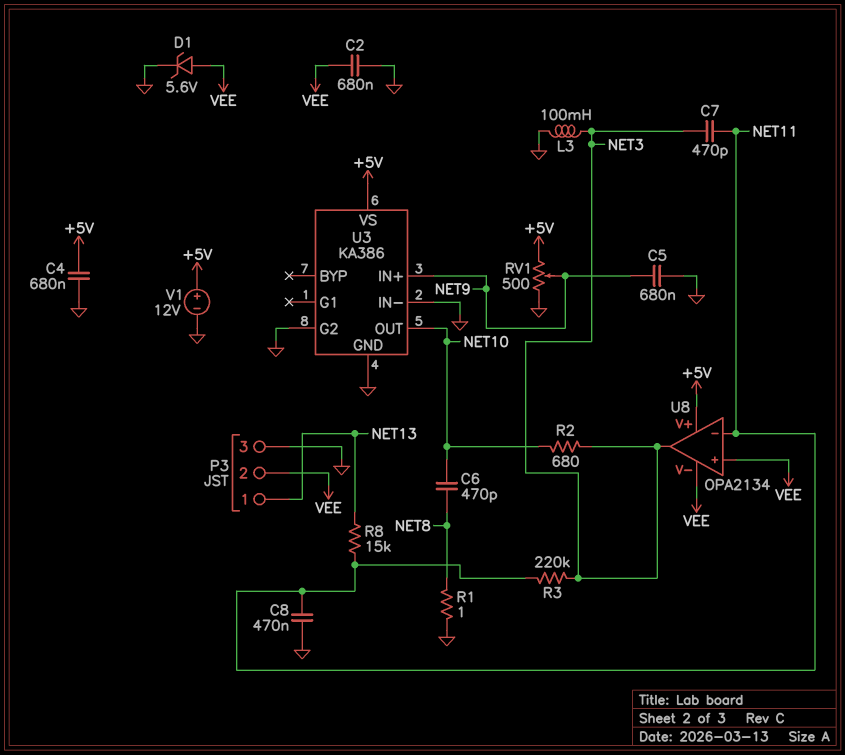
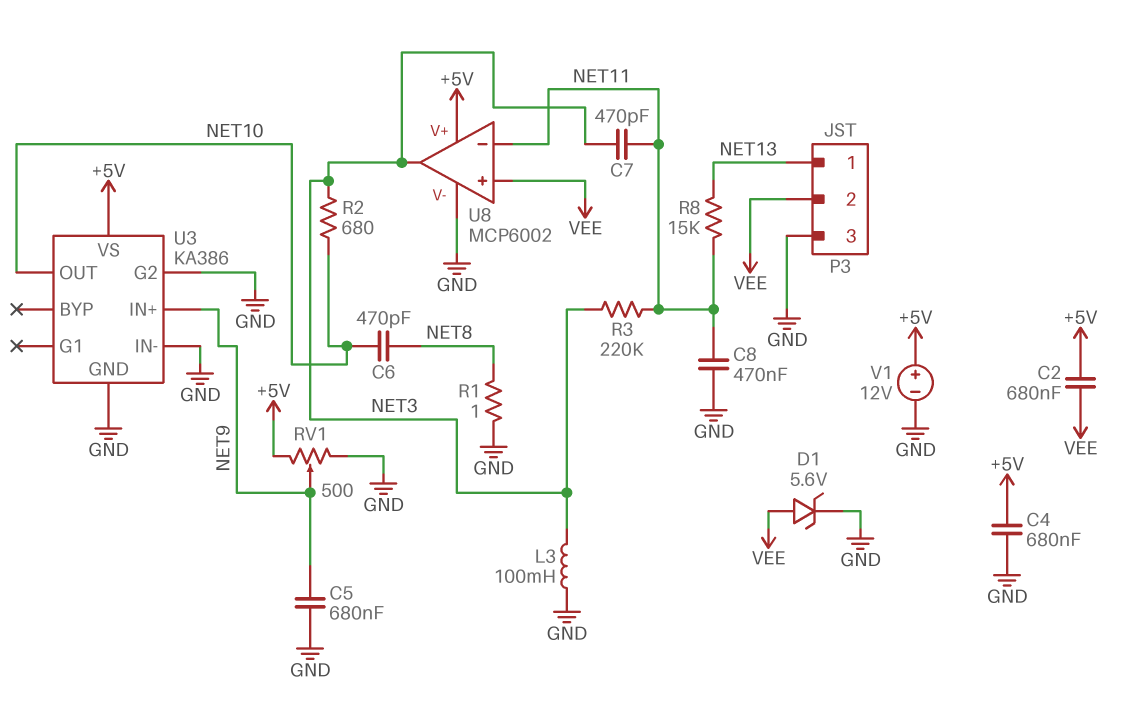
C2: 680nF (GND, VEE) -> 680nF (+5V, VEE)
U8: OPA2134 -> MCP6002
U8 pin V-: VEE -> GND

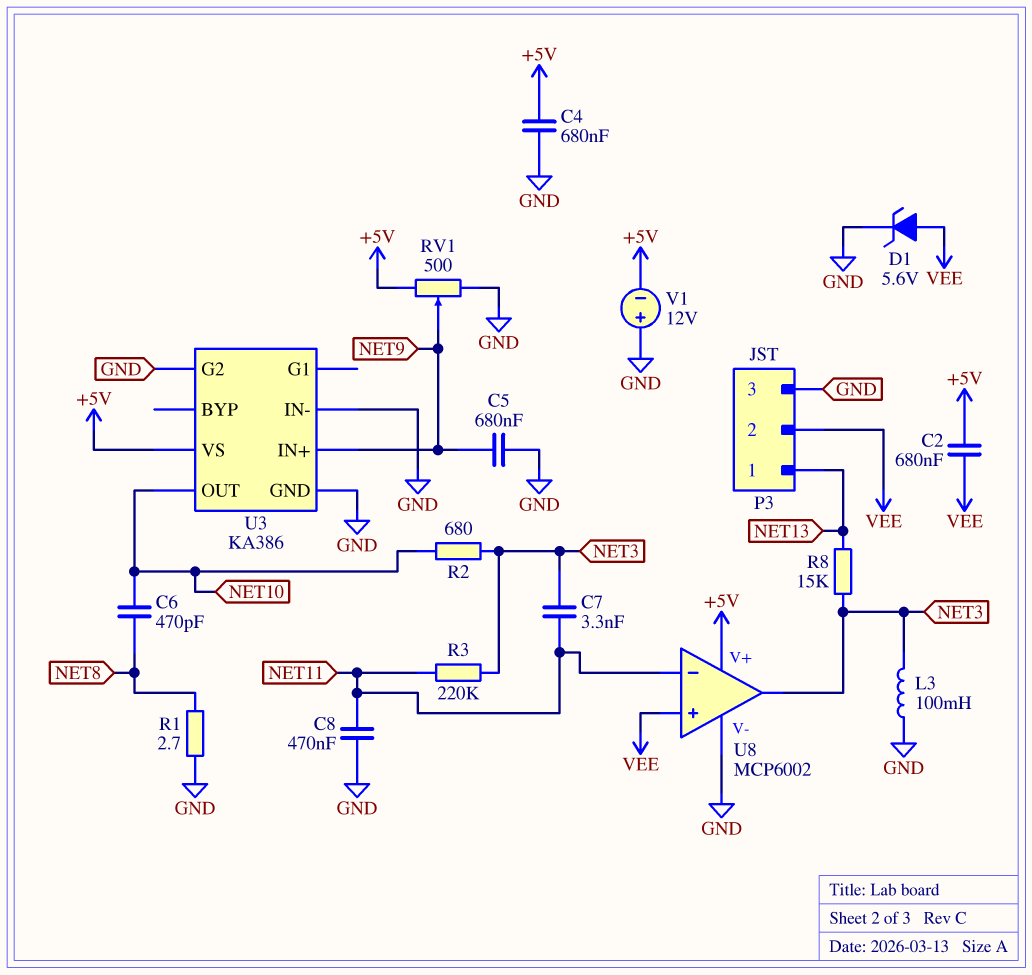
C7: 470pF (NET3, NET11) -> 3.3nF (NET3, NET11)
R1: 1 (GND, NET8) -> 2.7 (GND, NET8)
R8: 15k (NET11, NET13) -> 15k (NET3, NET13)
V1: 12V (plus +5V, minus GND) -> 12V (plus GND, minus +5V)

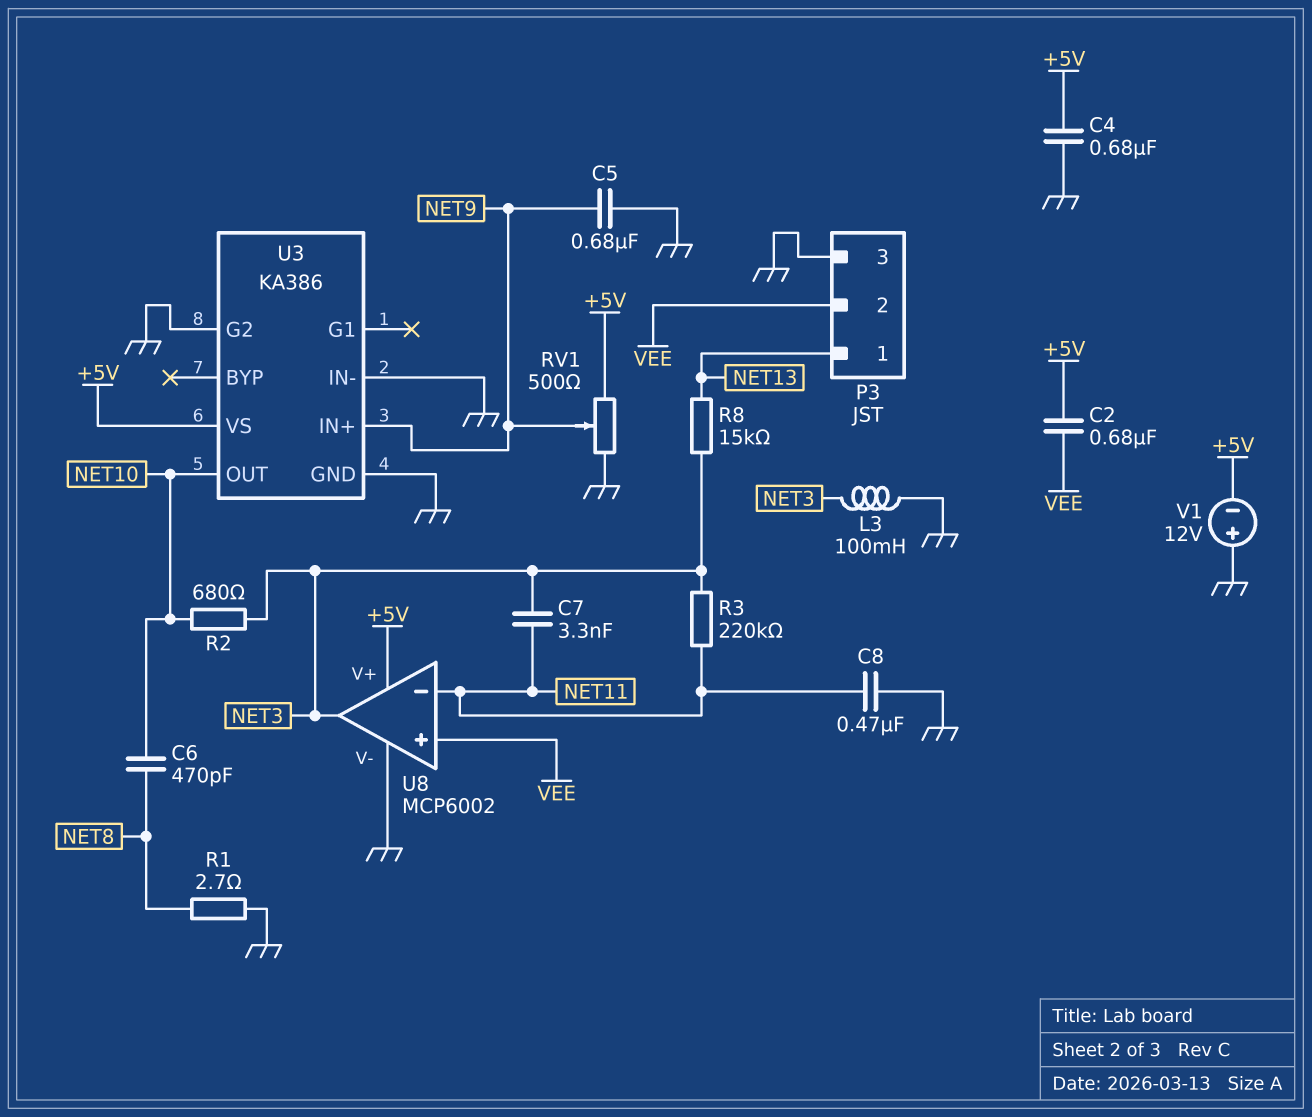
D1: zener 5.6V (A VEE, K GND) -> none

